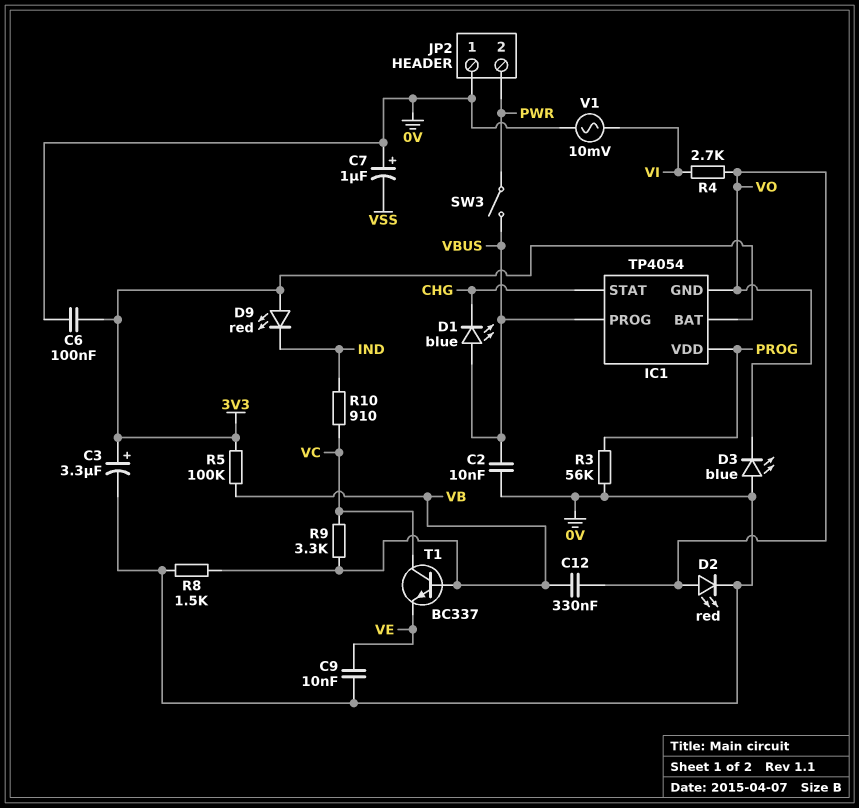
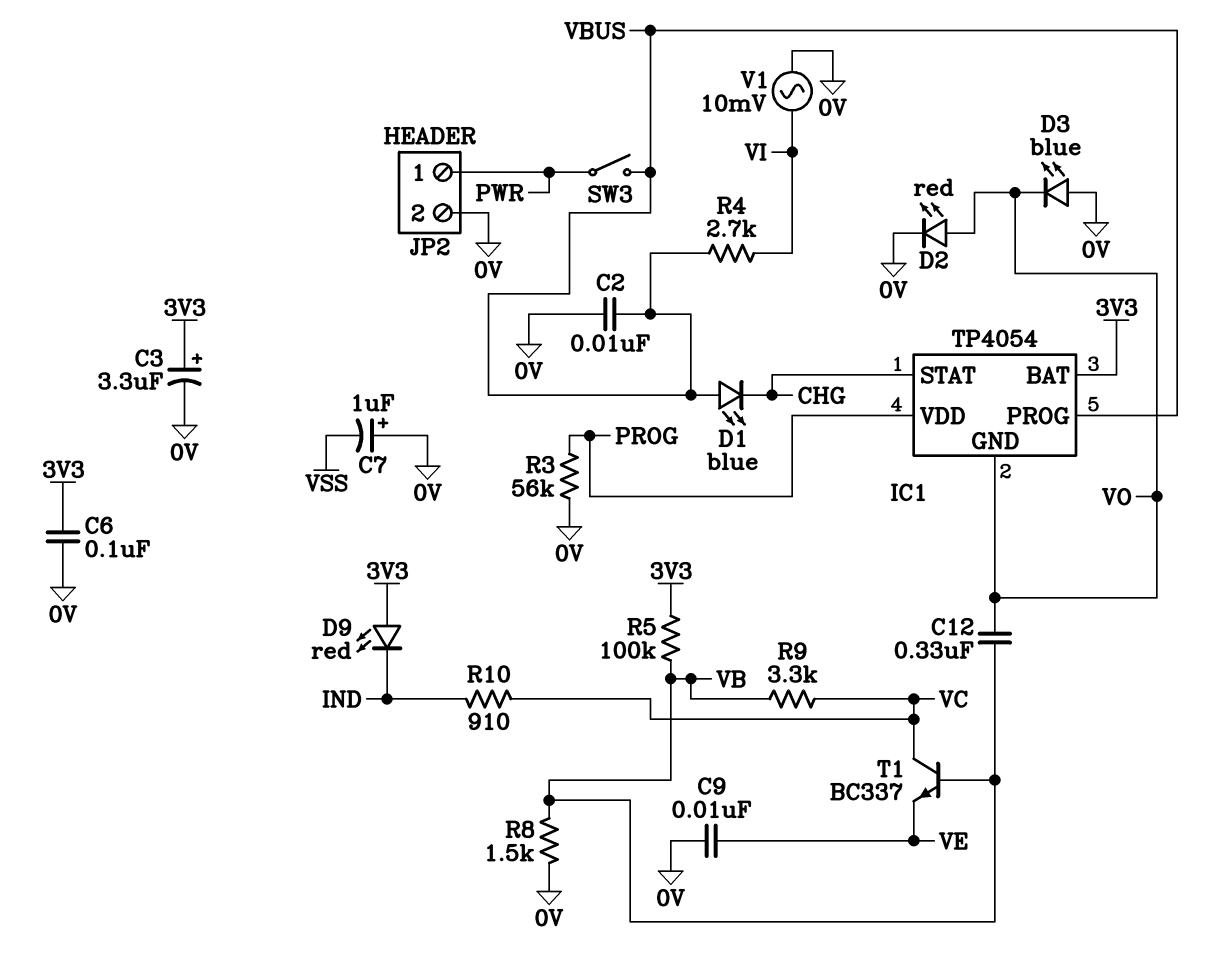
JP2 pin 1: 0V -> PWR
JP2 pin 2: PWR -> 0V
R4: 2.7k (VI, VO) -> 2.7k (VBUS, VI)

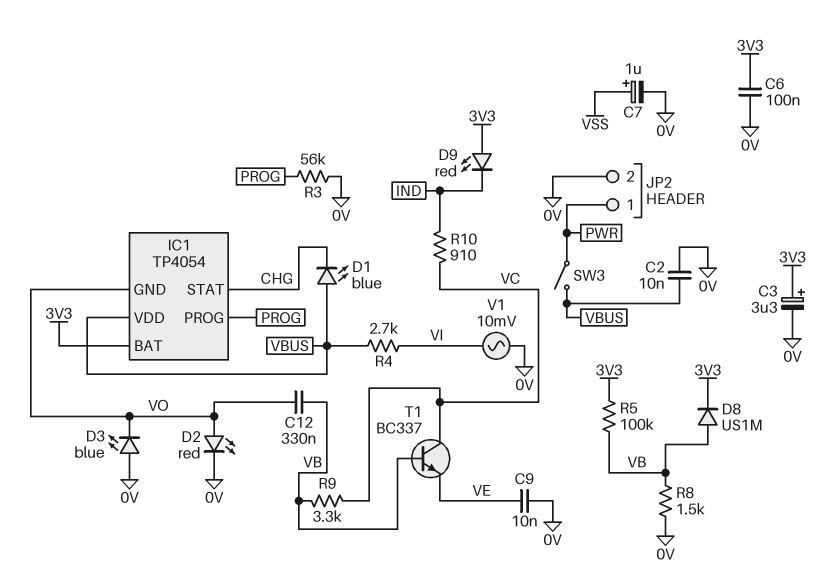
C7: 1uF (plus 0V, minus VSS) -> 1uF (plus VSS, minus 0V)
D8: none -> diode US1M (A VB, K 3V3)
IC1 pin PROG: VBUS -> PROG
IC1 pin VDD: PROG -> VBUS

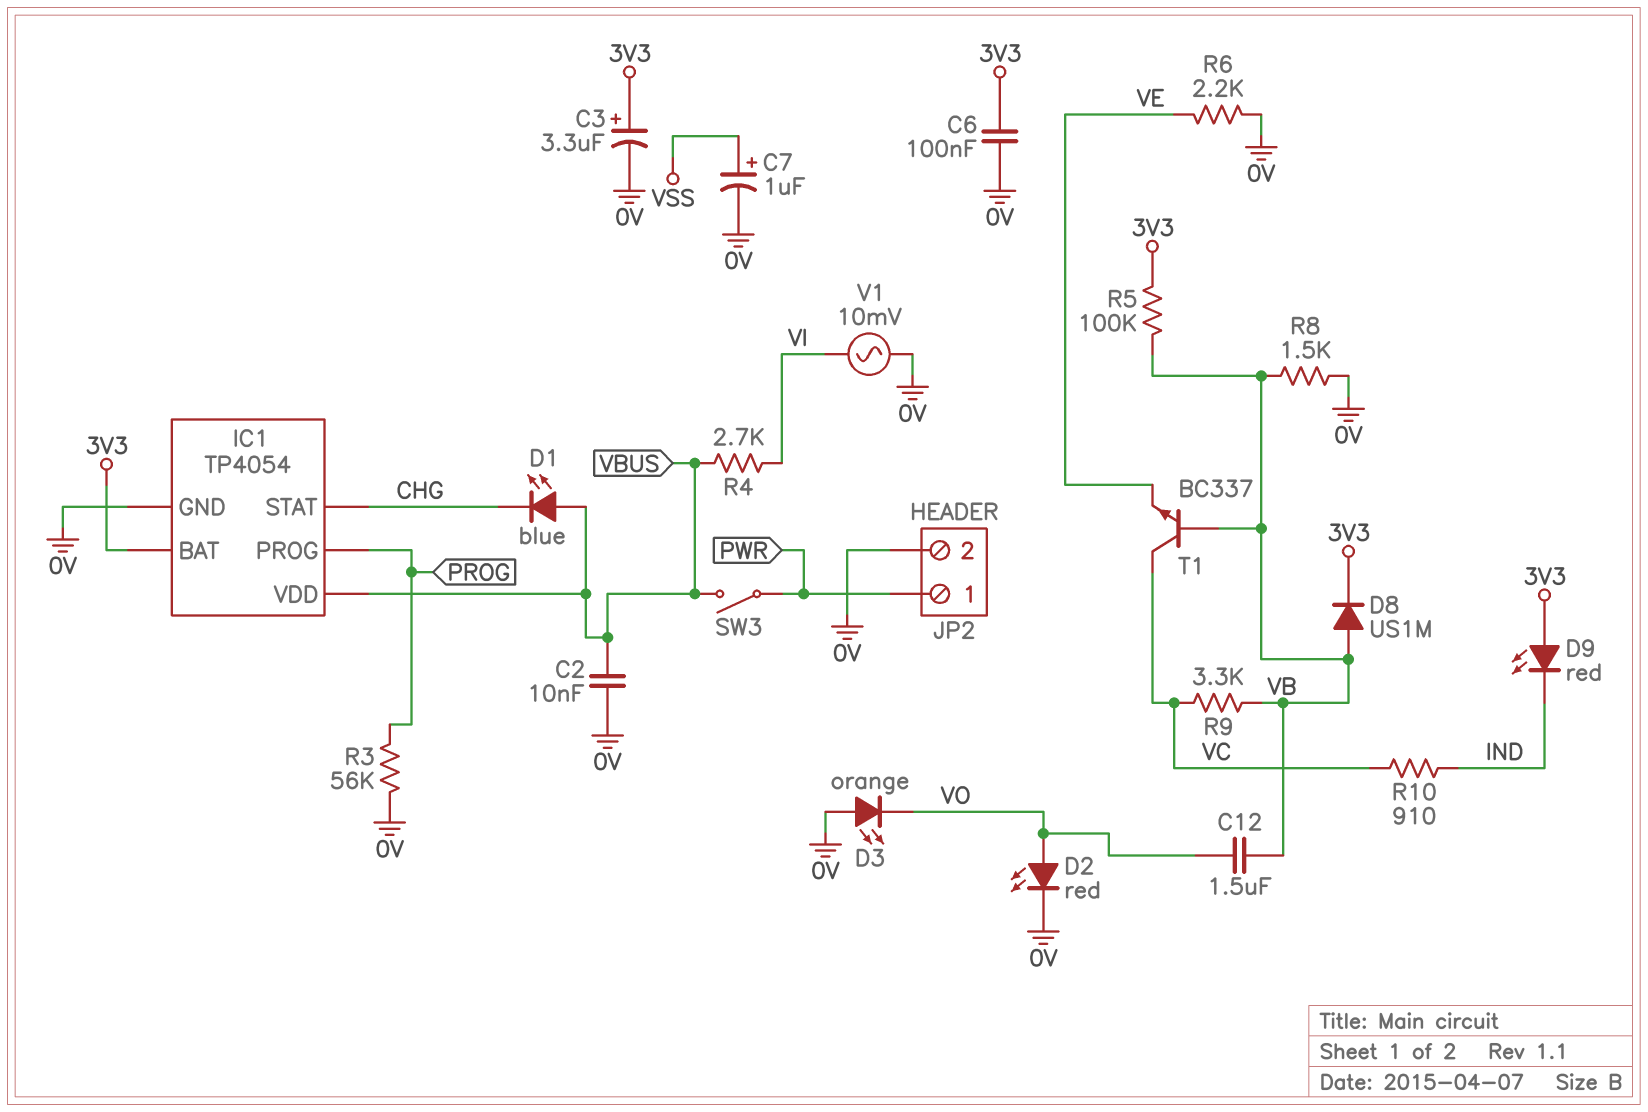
C9: 10nF (0V, VE) -> none
C12: 330nF (VB, VO) -> 1.5uF (VB, VO)
D3: LED blue (A 0V, K VO) -> LED orange (A 0V, K VO)
IC1 pin GND: VO -> 0V
R6: none -> 2.2k (0V, VE)

